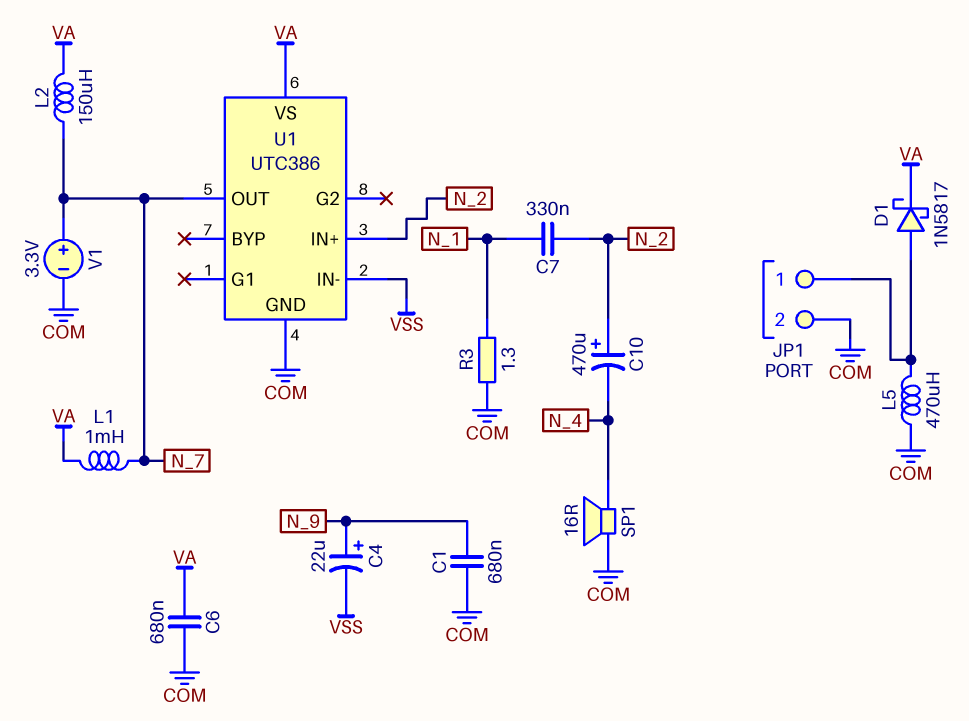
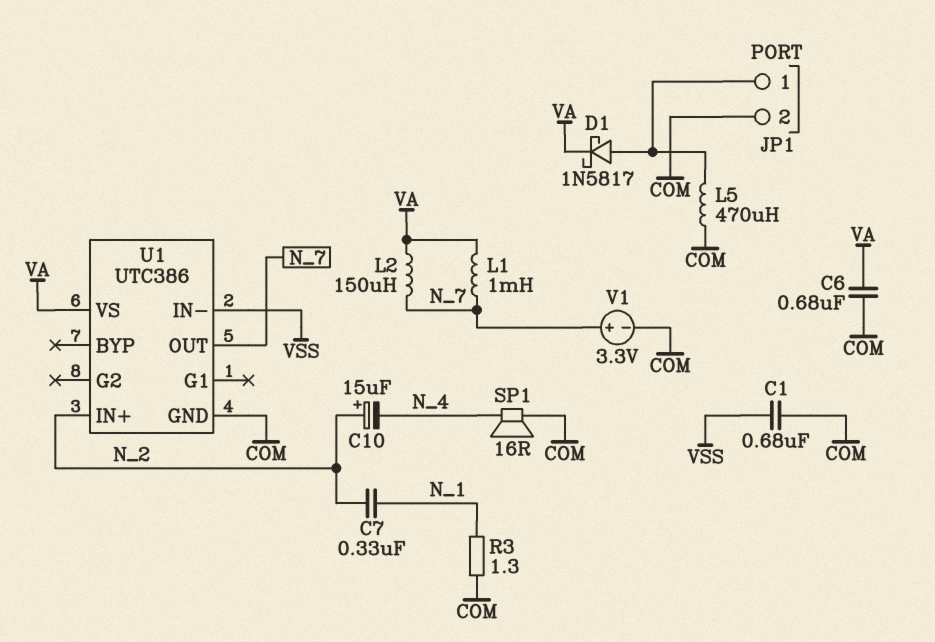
C1: 680nF (COM, N_9) -> 680nF (COM, VSS)
C4: 22uF (plus N_9, minus VSS) -> none
C10: 470uF (plus N_2, minus N_4) -> 15uF (plus N_2, minus N_4)

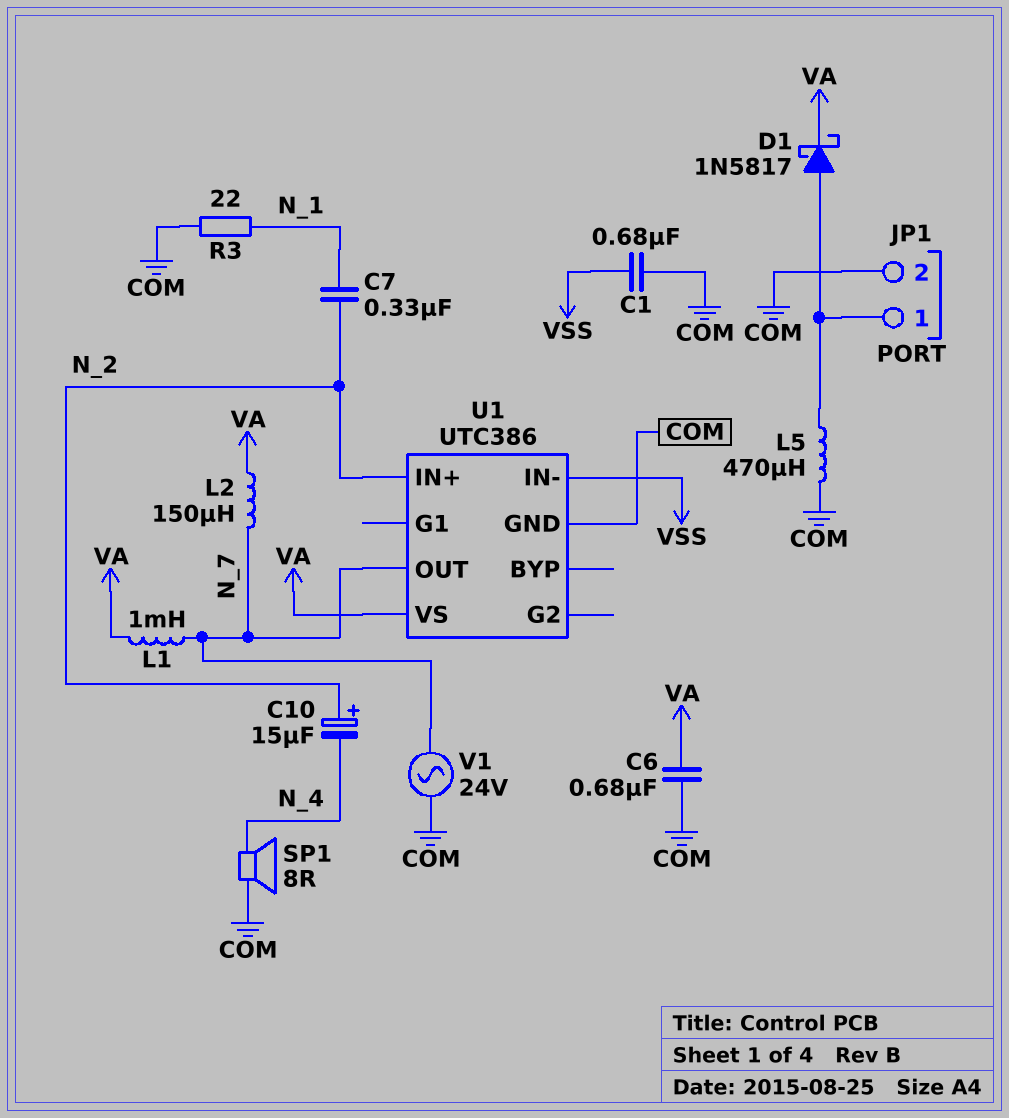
R3: 1.3 (COM, N_1) -> 22 (COM, N_1)
SP1: speaker 16R (COM, N_4) -> speaker 8R (COM, N_4)
V1: 3.3V (plus N_7, minus COM) -> AC 24V (COM, N_7)

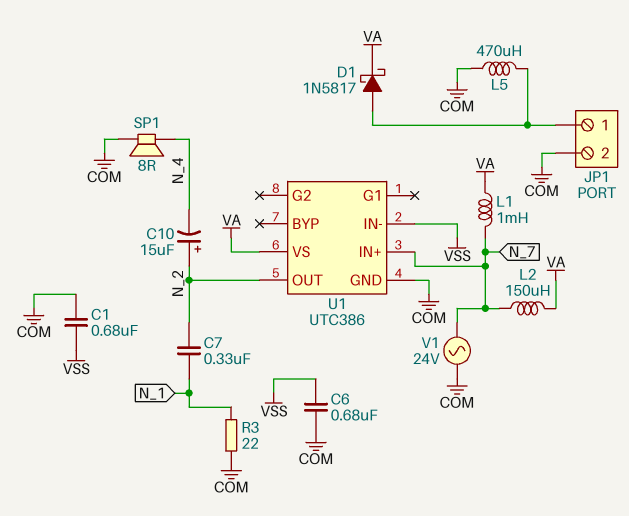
C6: 680nF (COM, VA) -> 680nF (COM, VSS)
U1 pin IN+: N_2 -> N_7
U1 pin OUT: N_7 -> N_2

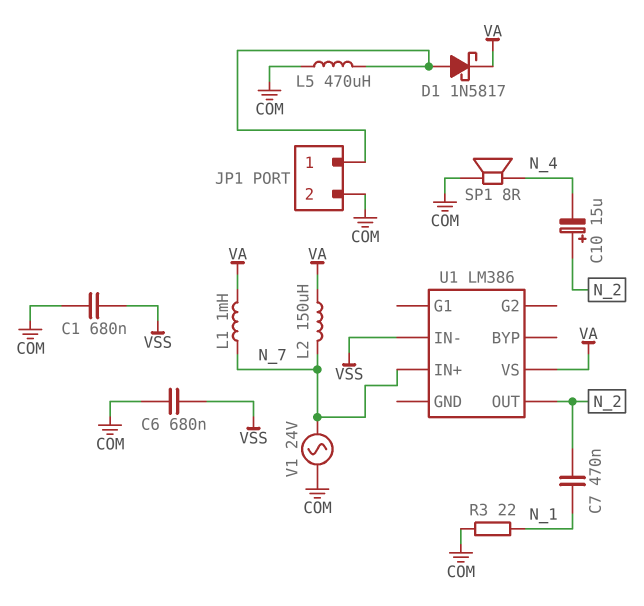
C7: 330nF (N_1, N_2) -> 470nF (N_1, N_2)
U1: UTC386 -> LM386
U1 pin GND: COM -> none

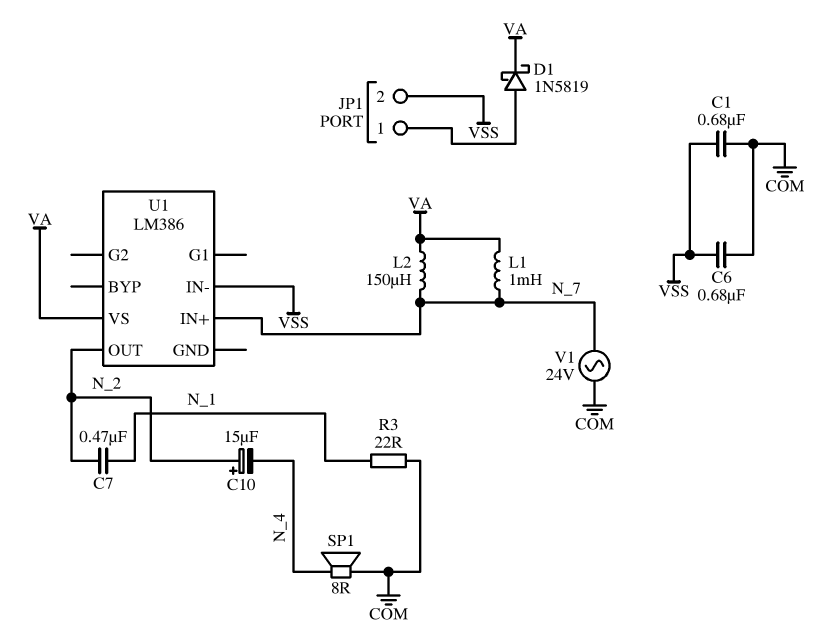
D1: schottky 1N5817 (A JP1/1, K VA) -> schottky 1N5819 (A JP1/1, K VA)
JP1 pin 2: COM -> VSS
L5: 470uH (COM, JP1/1) -> none

